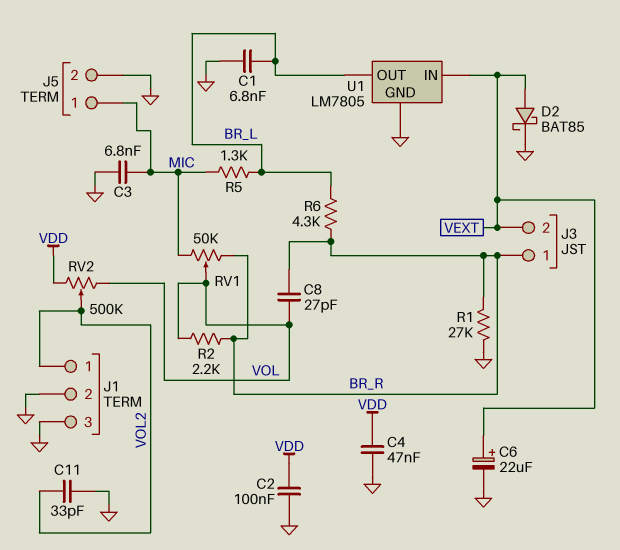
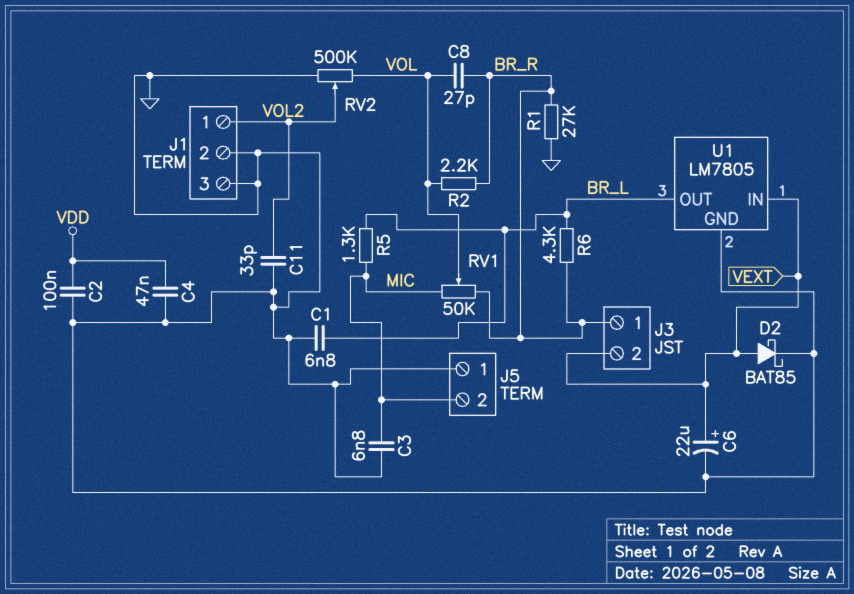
J5 pin 1: MIC -> GND
J5 pin 2: GND -> MIC
RV2: 500k (VDD, VOL, wiper VOL2) -> 500k (GND, VOL, wiper VOL2)

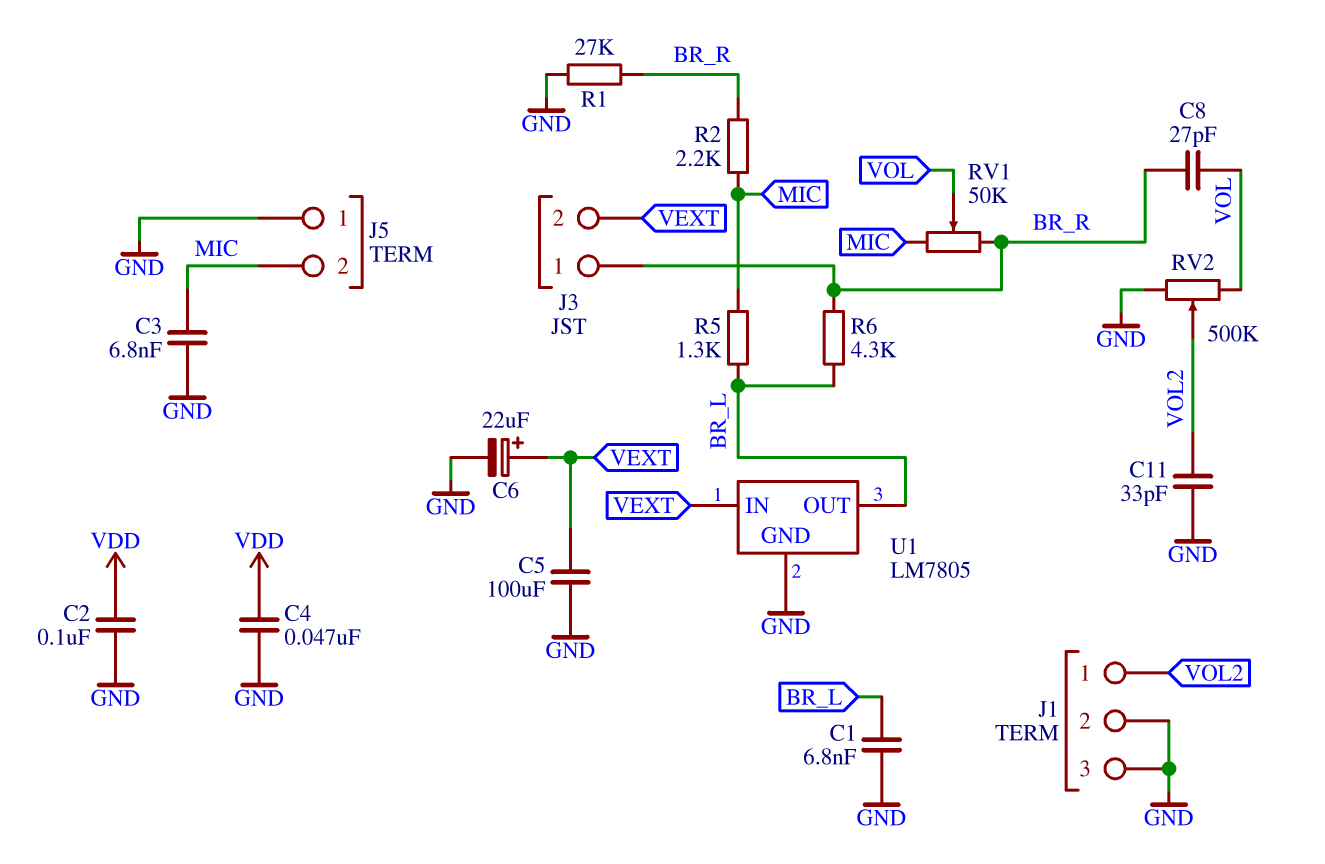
C5: none -> 100uF (GND, VEXT)
D2: schottky BAT85 (A VEXT, K GND) -> none
R2: 2.2k (BR_R, VOL) -> 2.2k (BR_R, MIC)

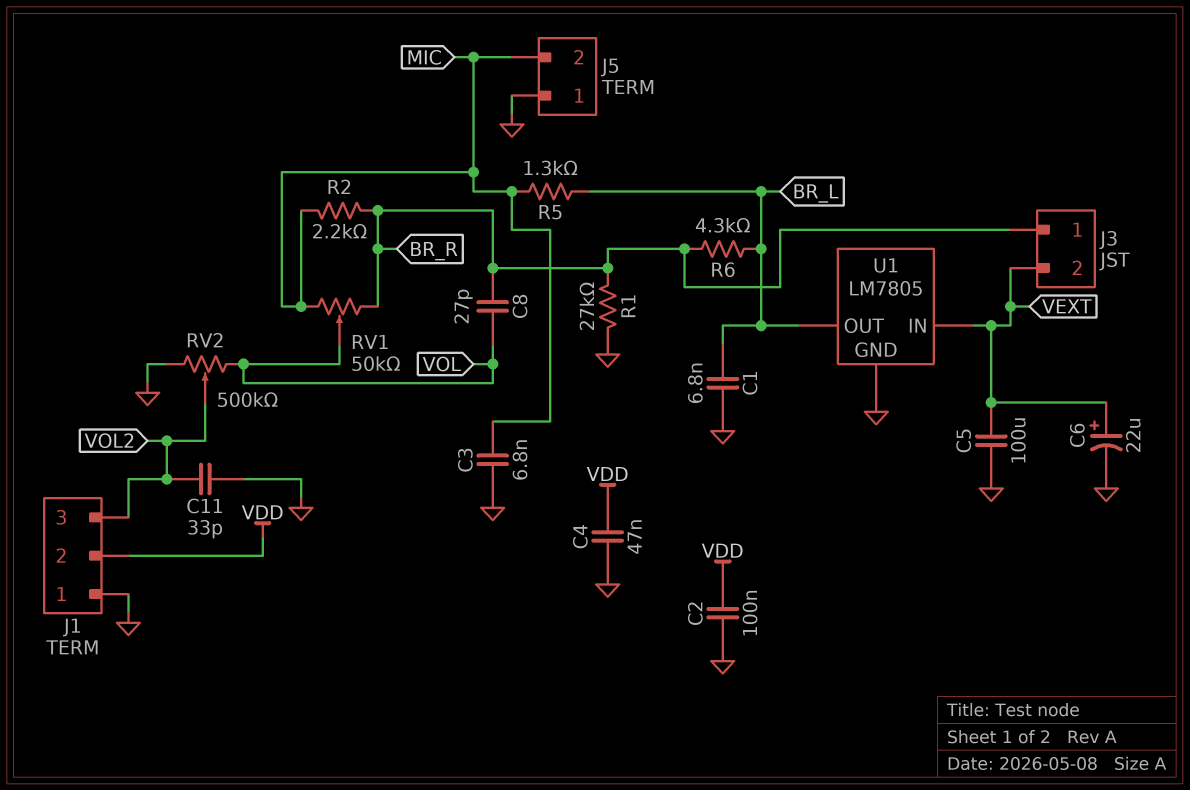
J1 pin 1: VOL2 -> GND
J1 pin 2: GND -> VDD
J1 pin 3: GND -> VOL2

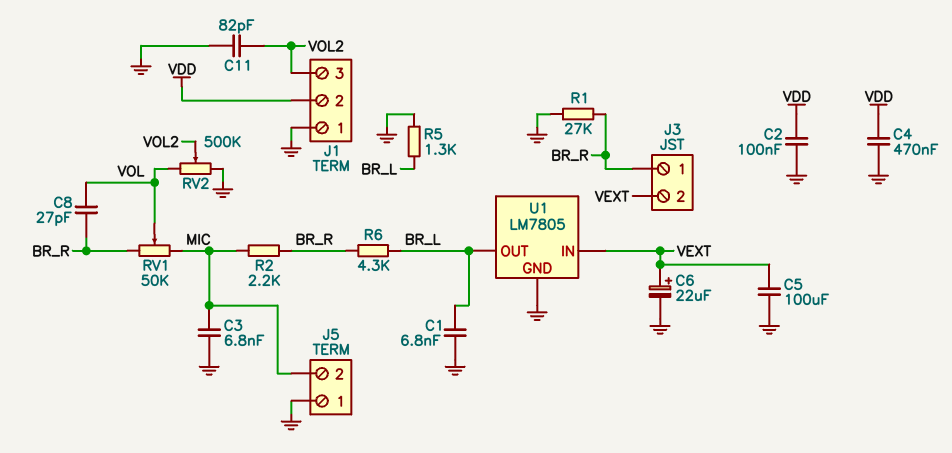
C4: 47nF (GND, VDD) -> 470nF (GND, VDD)
C11: 33pF (GND, VOL2) -> 82pF (GND, VOL2)
R5: 1.3k (BR_L, MIC) -> 1.3k (BR_L, GND)

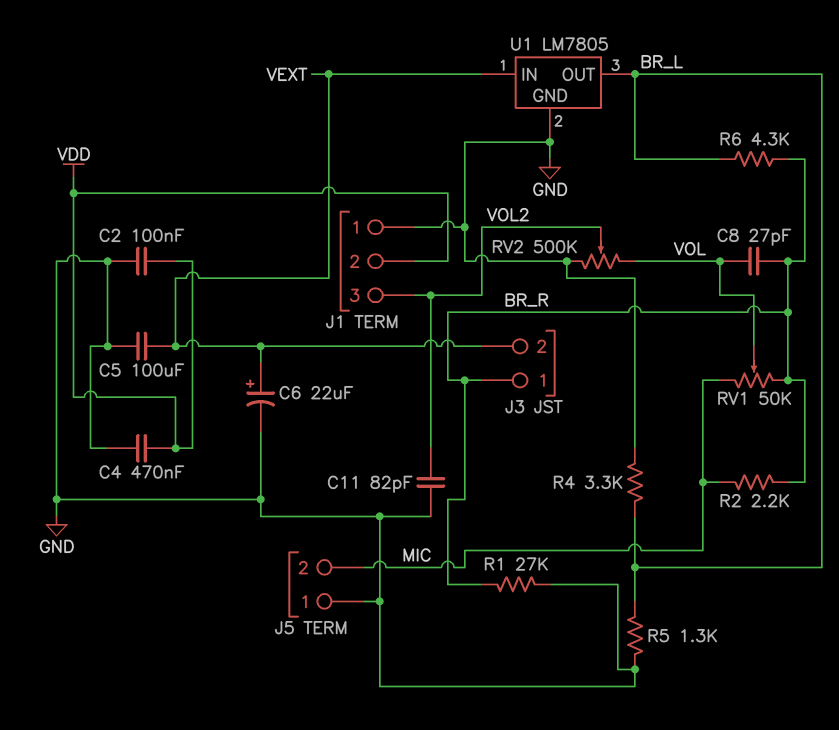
C1: 6.8nF (BR_L, GND) -> none
C3: 6.8nF (GND, MIC) -> none
R4: none -> 3.3k (BR_L, GND)

